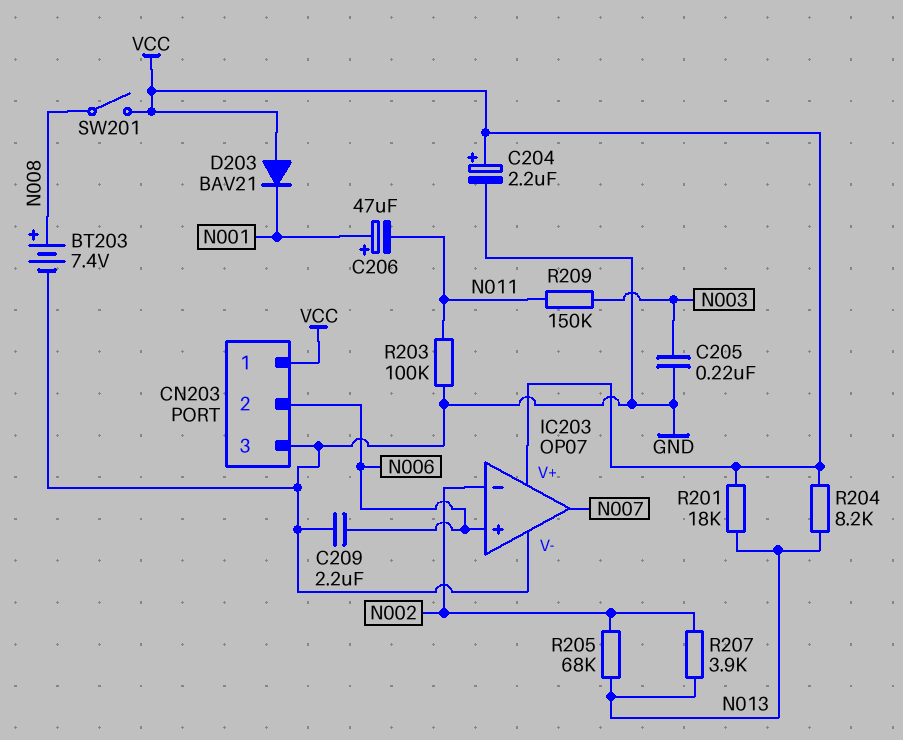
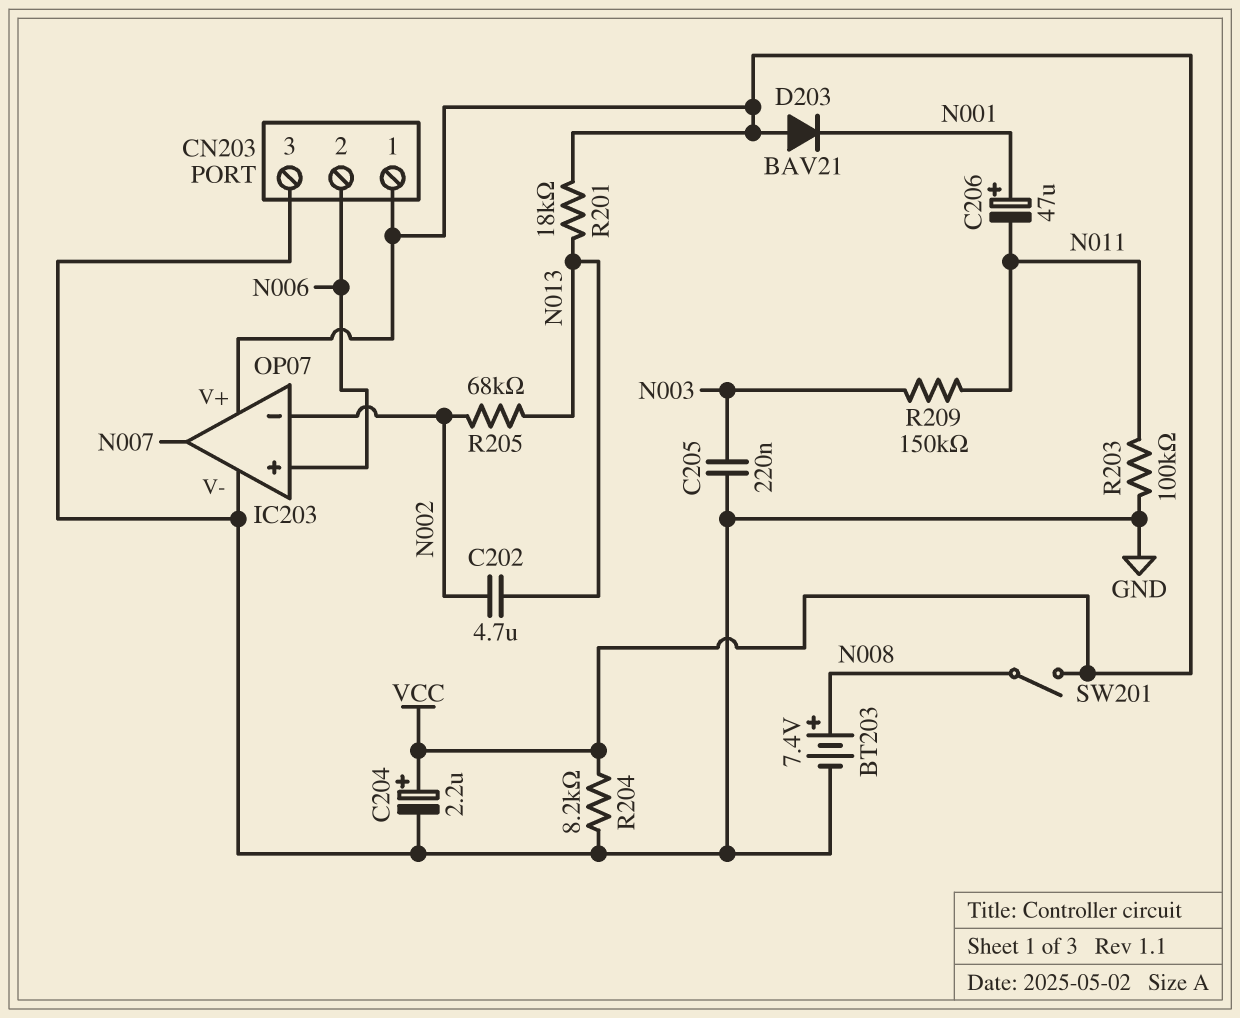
C202: none -> 4.7uF (N002, N013)
C209: 2.2uF (GND, N006) -> none
R204: 8.2k (N013, VCC) -> 8.2k (GND, VCC)
R207: 3.9k (N002, N013) -> none

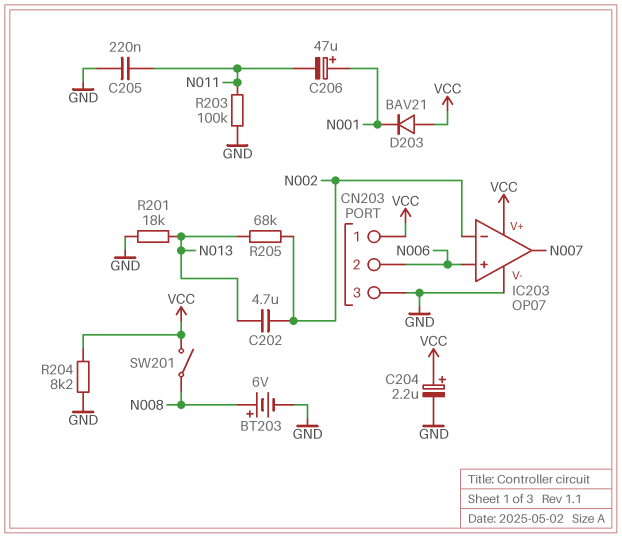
BT203: 7.4V (plus N008, minus GND) -> 6V (plus N008, minus GND)
C205: 220nF (GND, N003) -> 220nF (GND, N011)
R201: 18k (N013, VCC) -> 18k (GND, N013)
R209: 150k (N003, N011) -> none

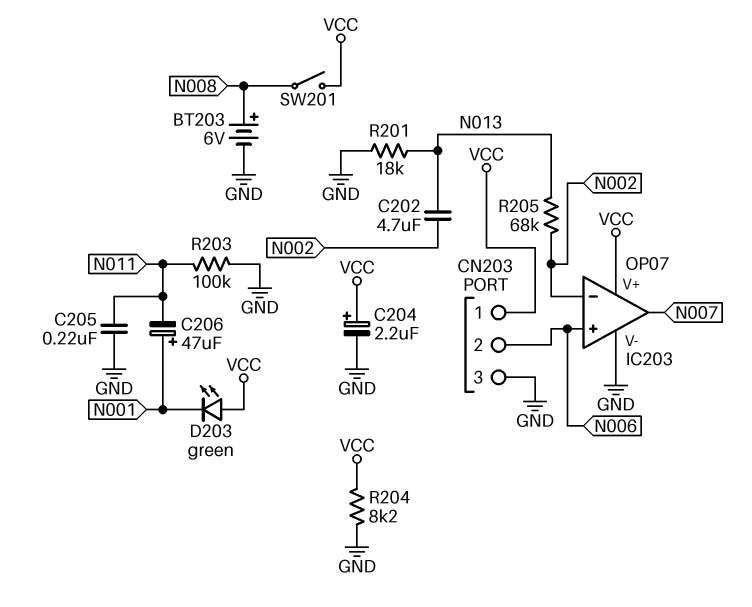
D203: diode BAV21 (A VCC, K N001) -> LED green (A VCC, K N001)

